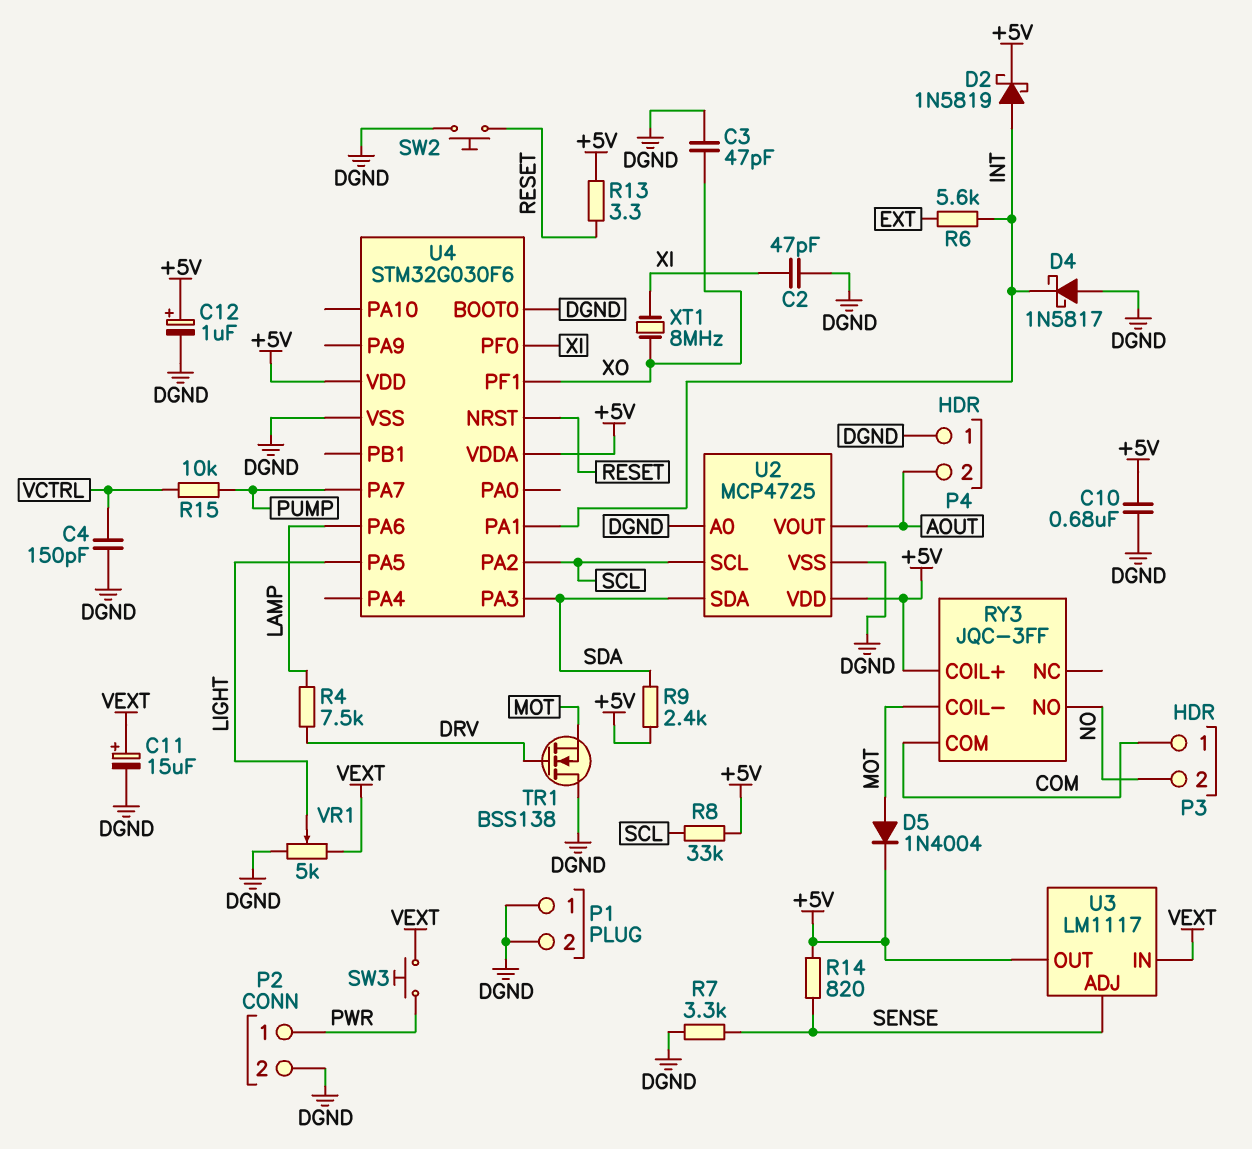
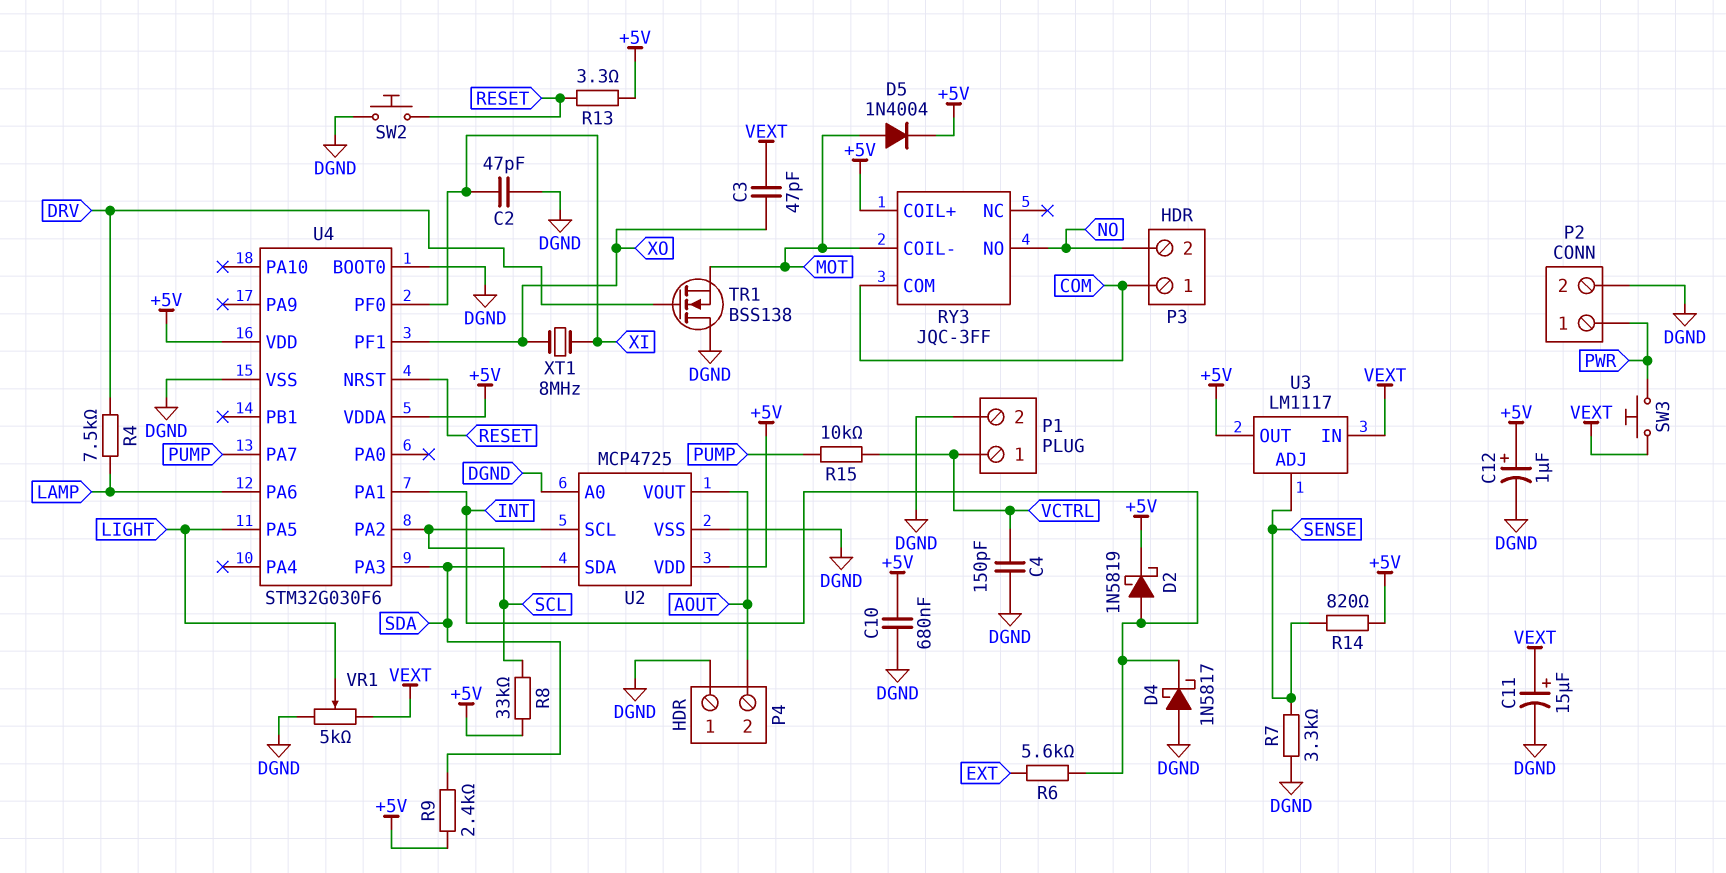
C3: 47pF (DGND, XO) -> 47pF (VEXT, XO)
P1 pin 1: DGND -> VCTRL

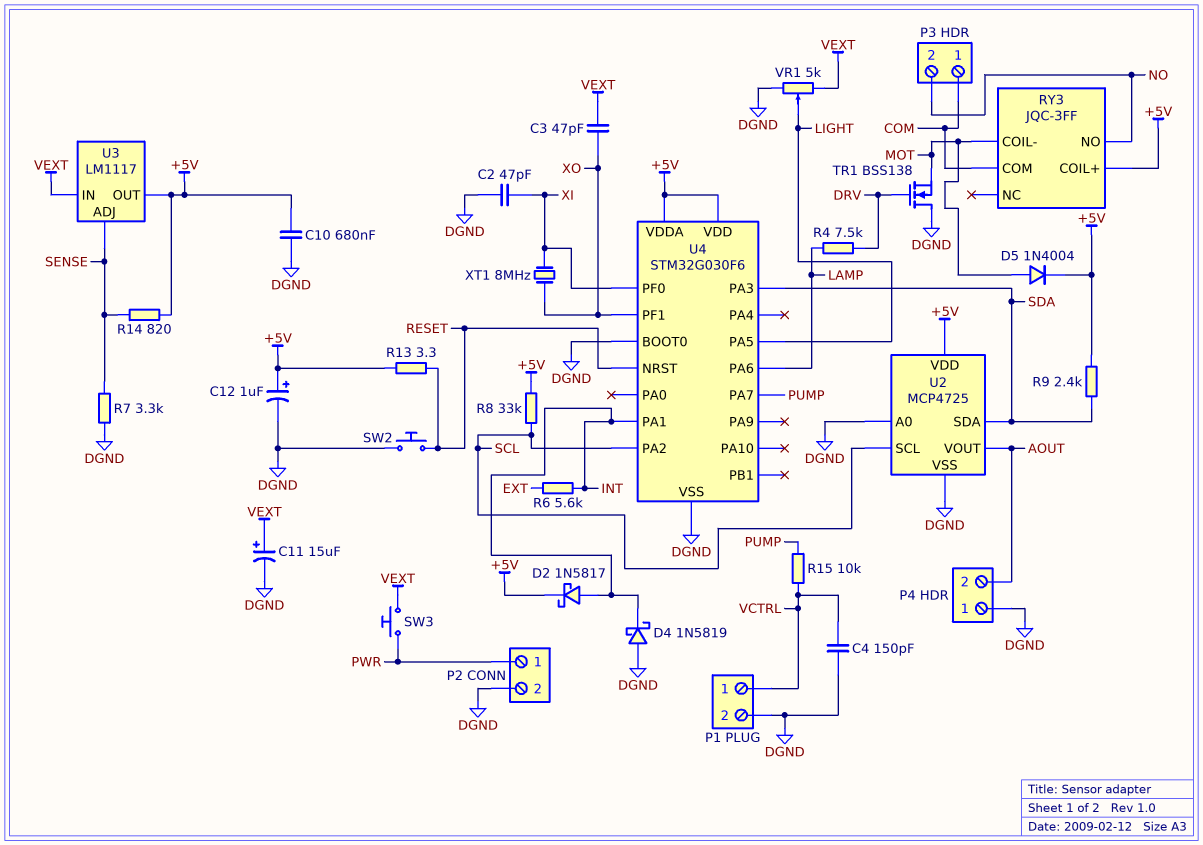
D2: schottky 1N5819 (A INT, K +5V) -> schottky 1N5817 (A INT, K +5V)
D4: schottky 1N5817 (A DGND, K INT) -> schottky 1N5819 (A DGND, K INT)

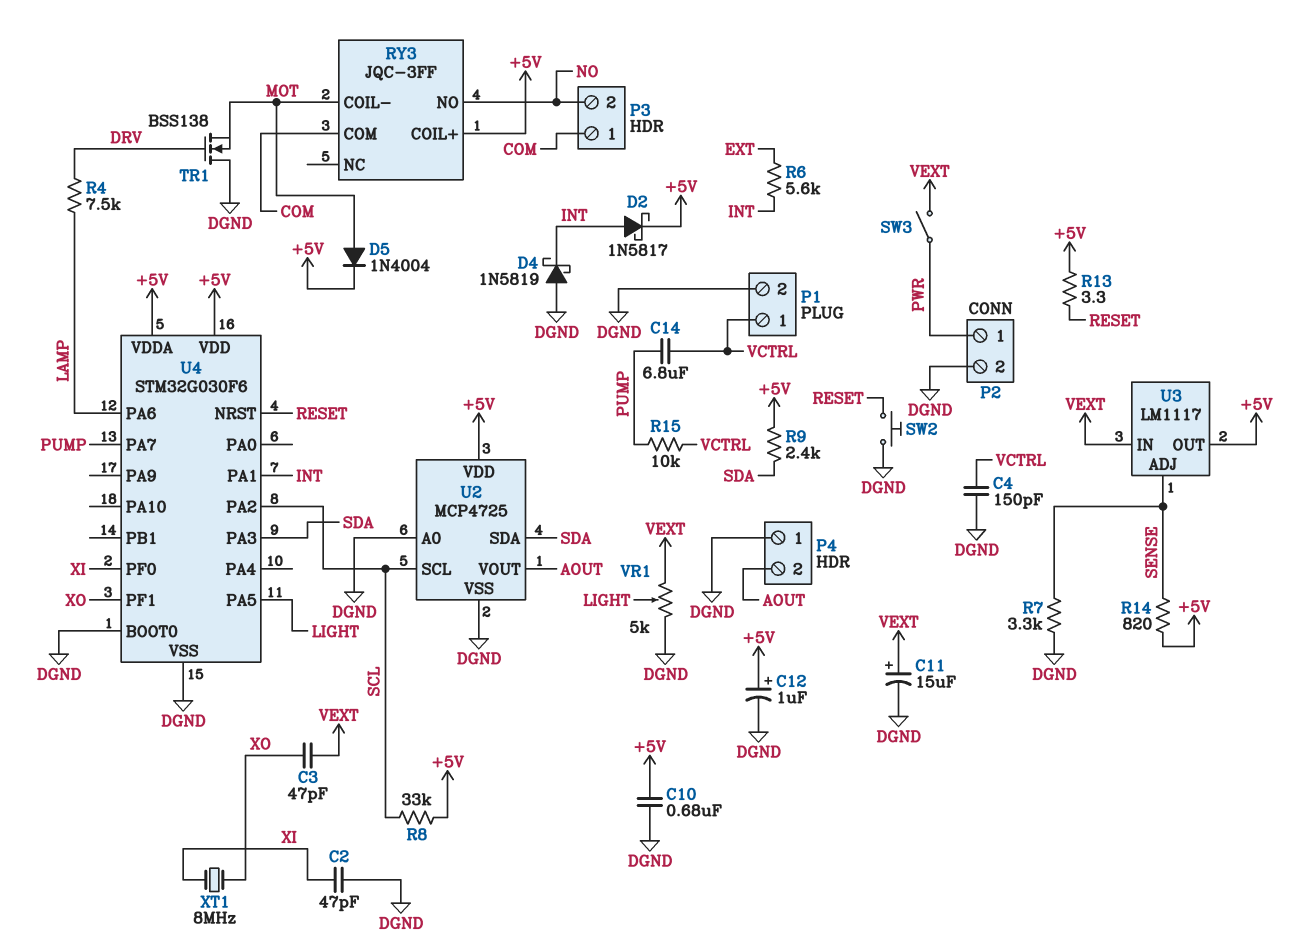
C14: none -> 6.8uF (PUMP, VCTRL)
SW3: button (PWR, VEXT) -> switch (PWR, VEXT)

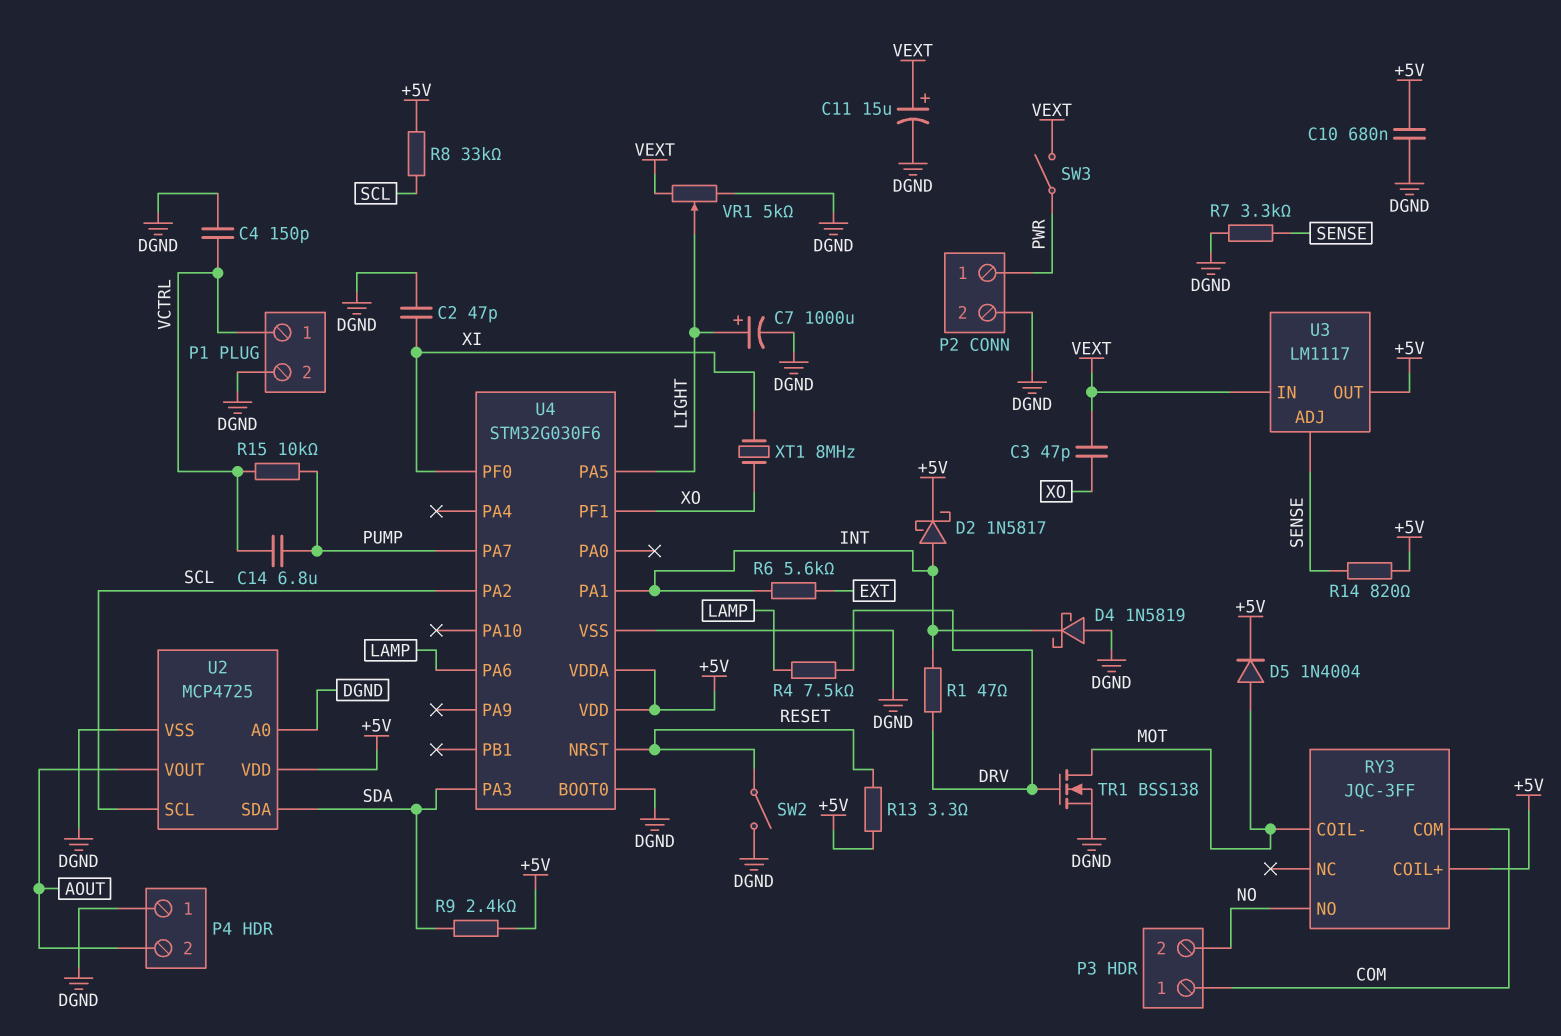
C7: none -> 1000uF (plus LIGHT, minus DGND)
C12: 1uF (plus +5V, minus DGND) -> none
R1: none -> 47 (DRV, INT)
SW2: button (DGND, RESET) -> switch (DGND, RESET)
TR1: NMOS BSS138 (G DRV, D DGND, S MOT) -> NMOS BSS138 (G DRV, D MOT, S DGND)

